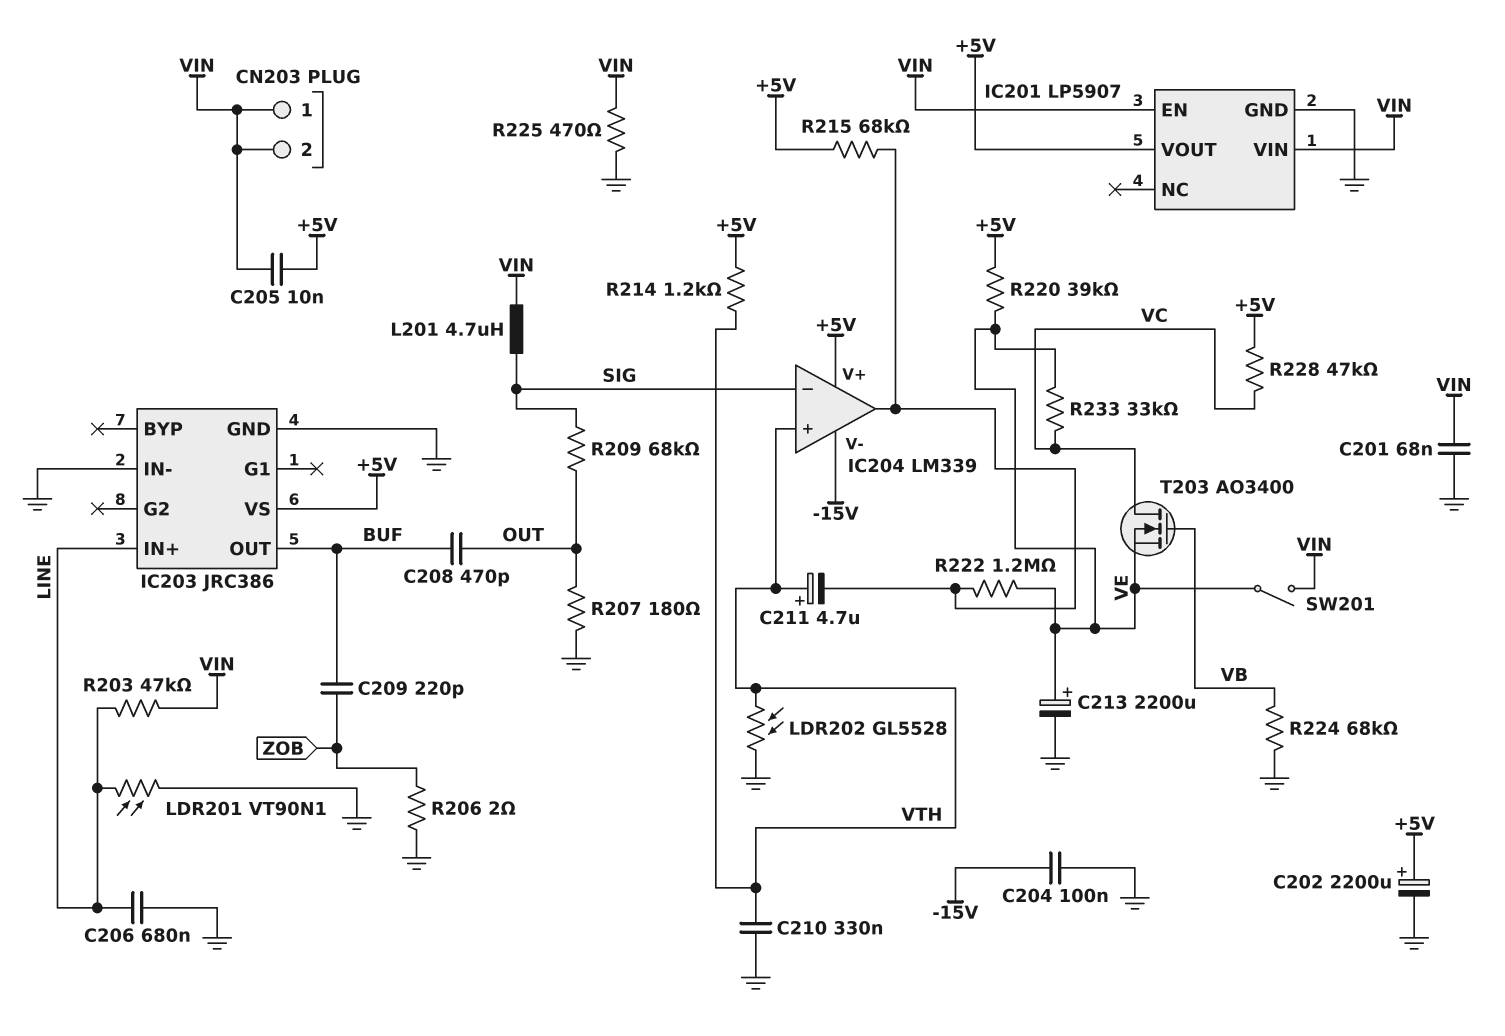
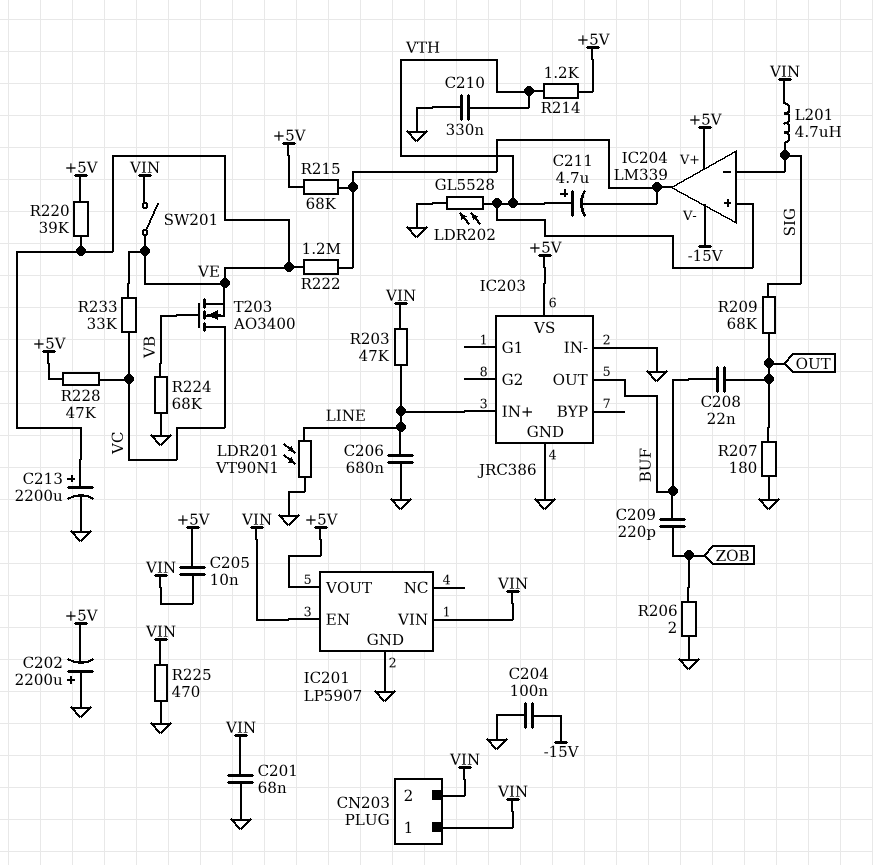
C202: 2200uF (plus +5V, minus GND) -> 2200uF (plus GND, minus +5V)
C208: 470pF (BUF, OUT) -> 22nF (BUF, OUT)

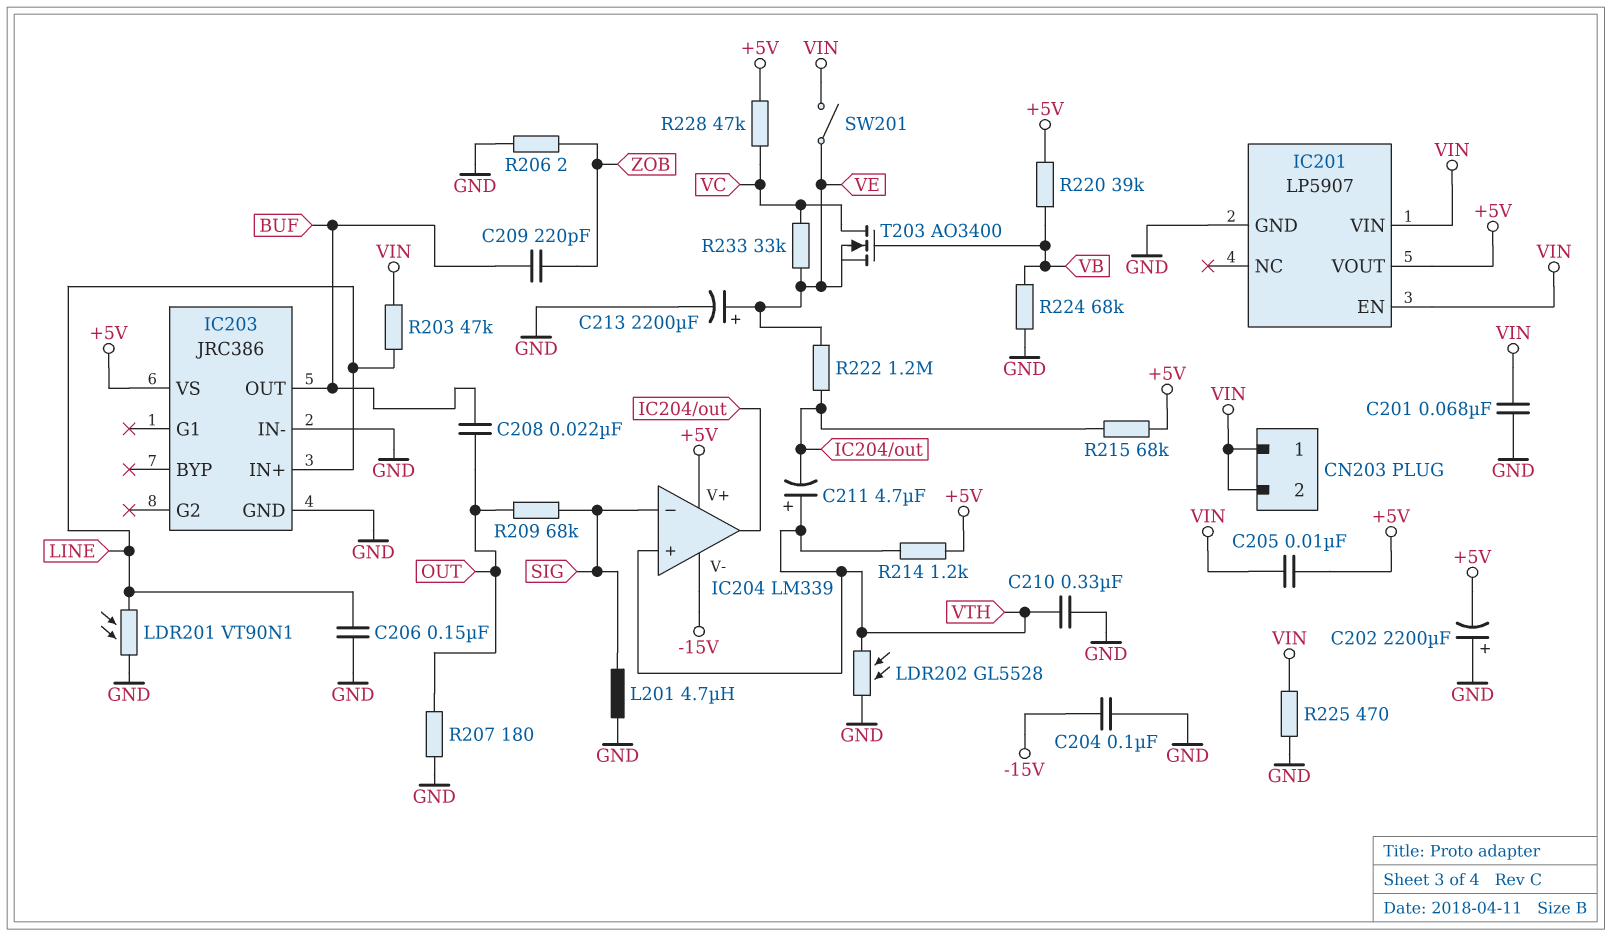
C206: 680nF (GND, LINE) -> 150nF (GND, LINE)
L201: 4.7uH (SIG, VIN) -> 4.7uH (GND, SIG)
R220: 39k (+5V, VE) -> 39k (+5V, VB)

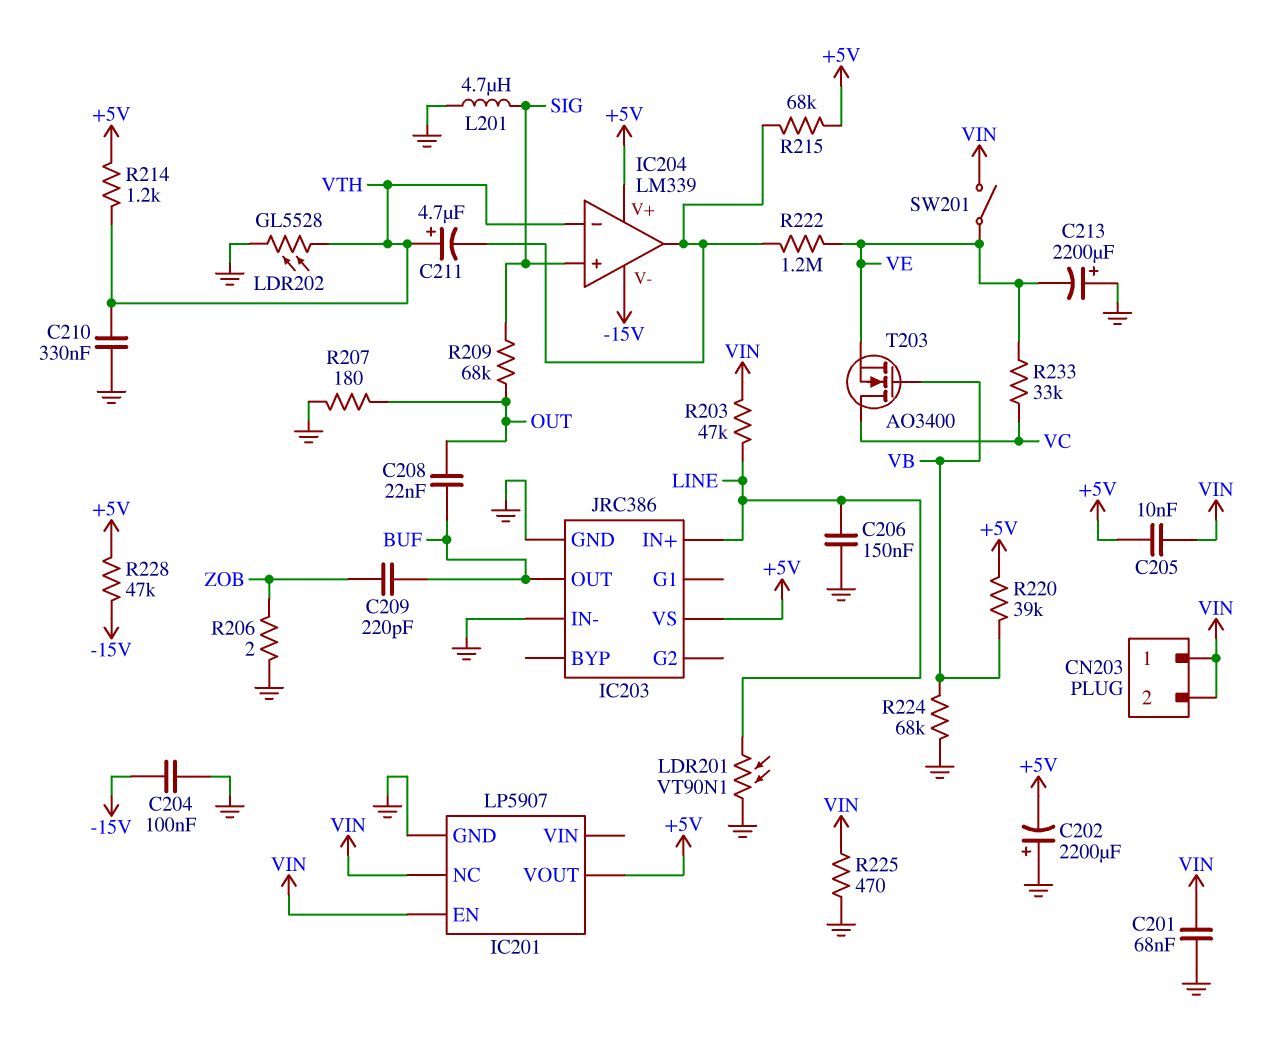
C213: 2200uF (plus VE, minus GND) -> 2200uF (plus GND, minus VE)
IC201 pin NC: none -> VIN
IC201 pin VIN: VIN -> none
IC204 pin in+: VTH -> SIG
IC204 pin in-: SIG -> VTH
R228: 47k (+5V, VC) -> 47k (+5V, -15V)

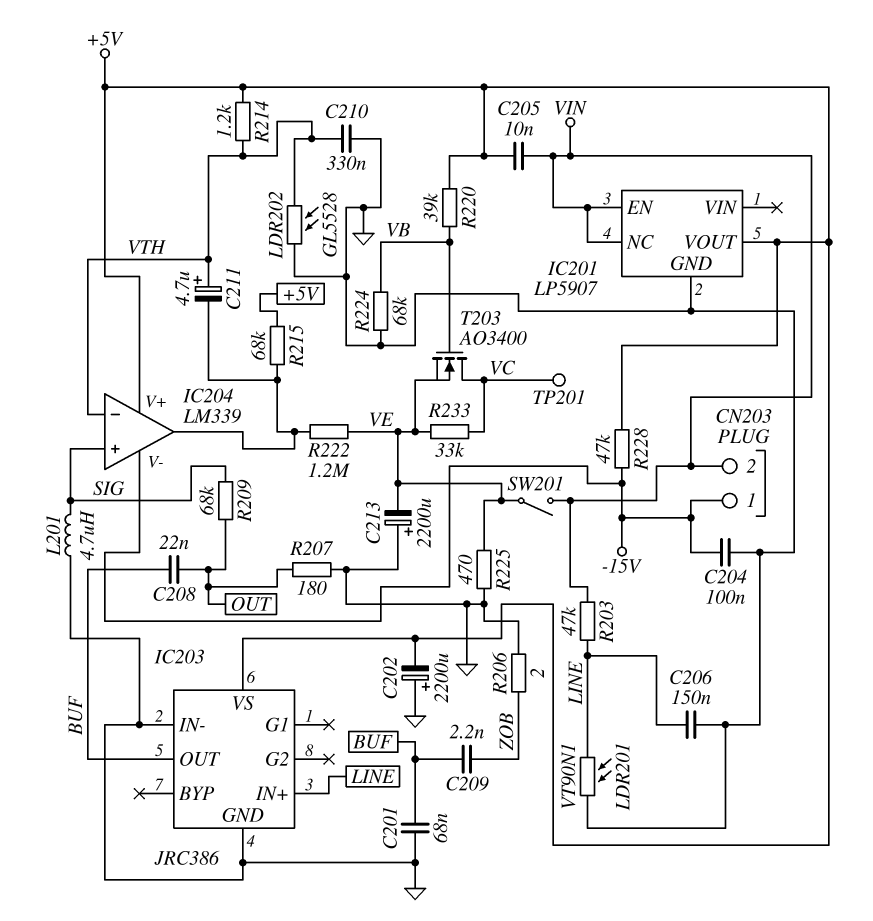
C201: 68nF (GND, VIN) -> 68nF (BUF, GND)
C209: 220pF (BUF, ZOB) -> 2.2nF (BUF, ZOB)
CN203 pin 1: VIN -> -15V
R225: 470 (GND, VIN) -> 470 (GND, VE)
TP201: none -> test point (VC)

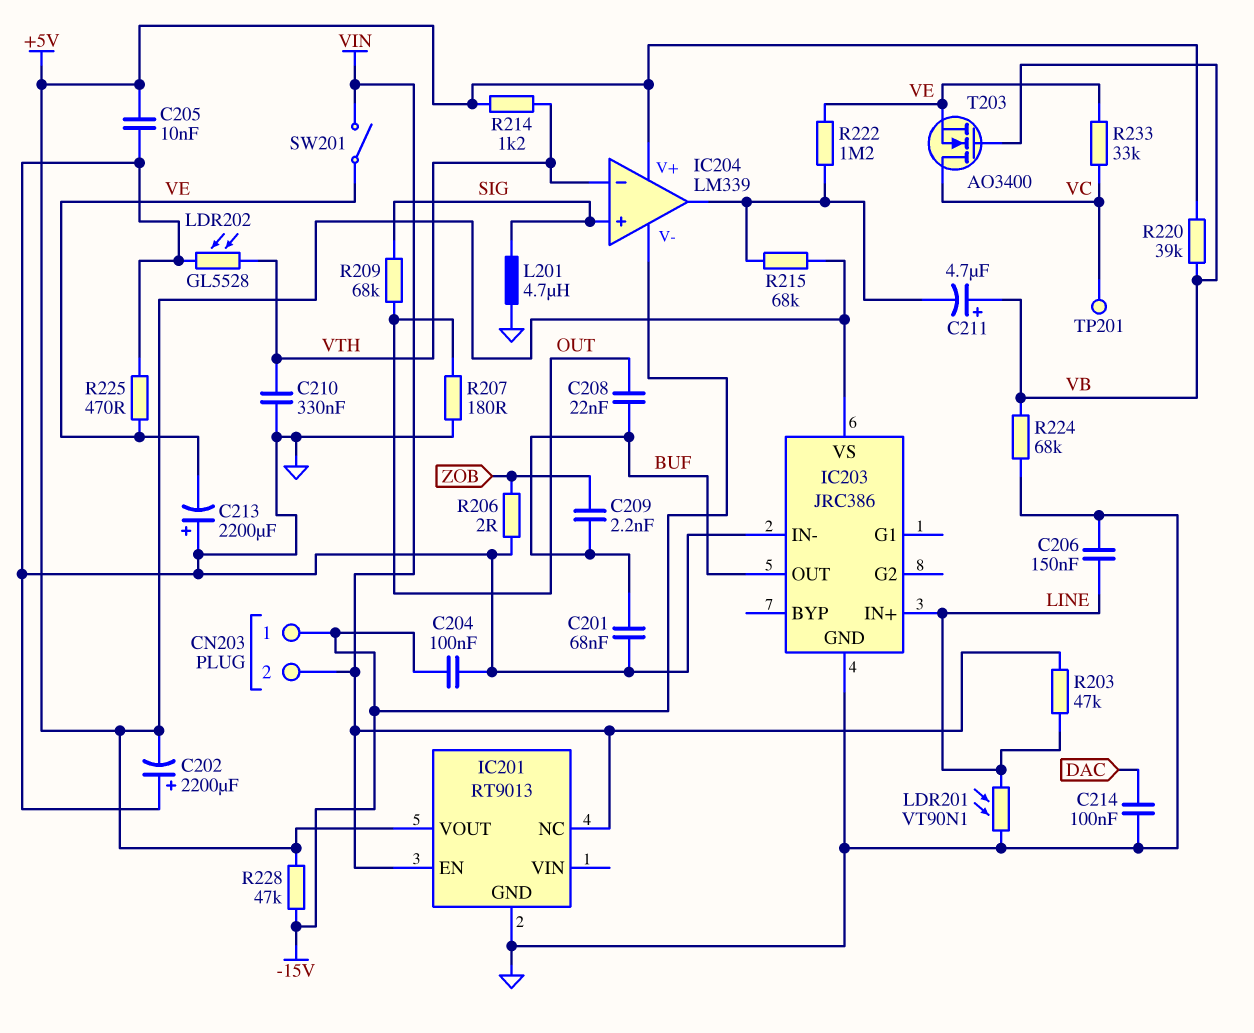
C205: 10nF (+5V, VIN) -> 10nF (+5V, GND)
C211: 4.7uF (plus VTH, minus IC204/out) -> 4.7uF (plus VB, minus IC204/out)
C214: none -> 100nF (DAC, GND)
IC201: LP5907 -> RT9013

